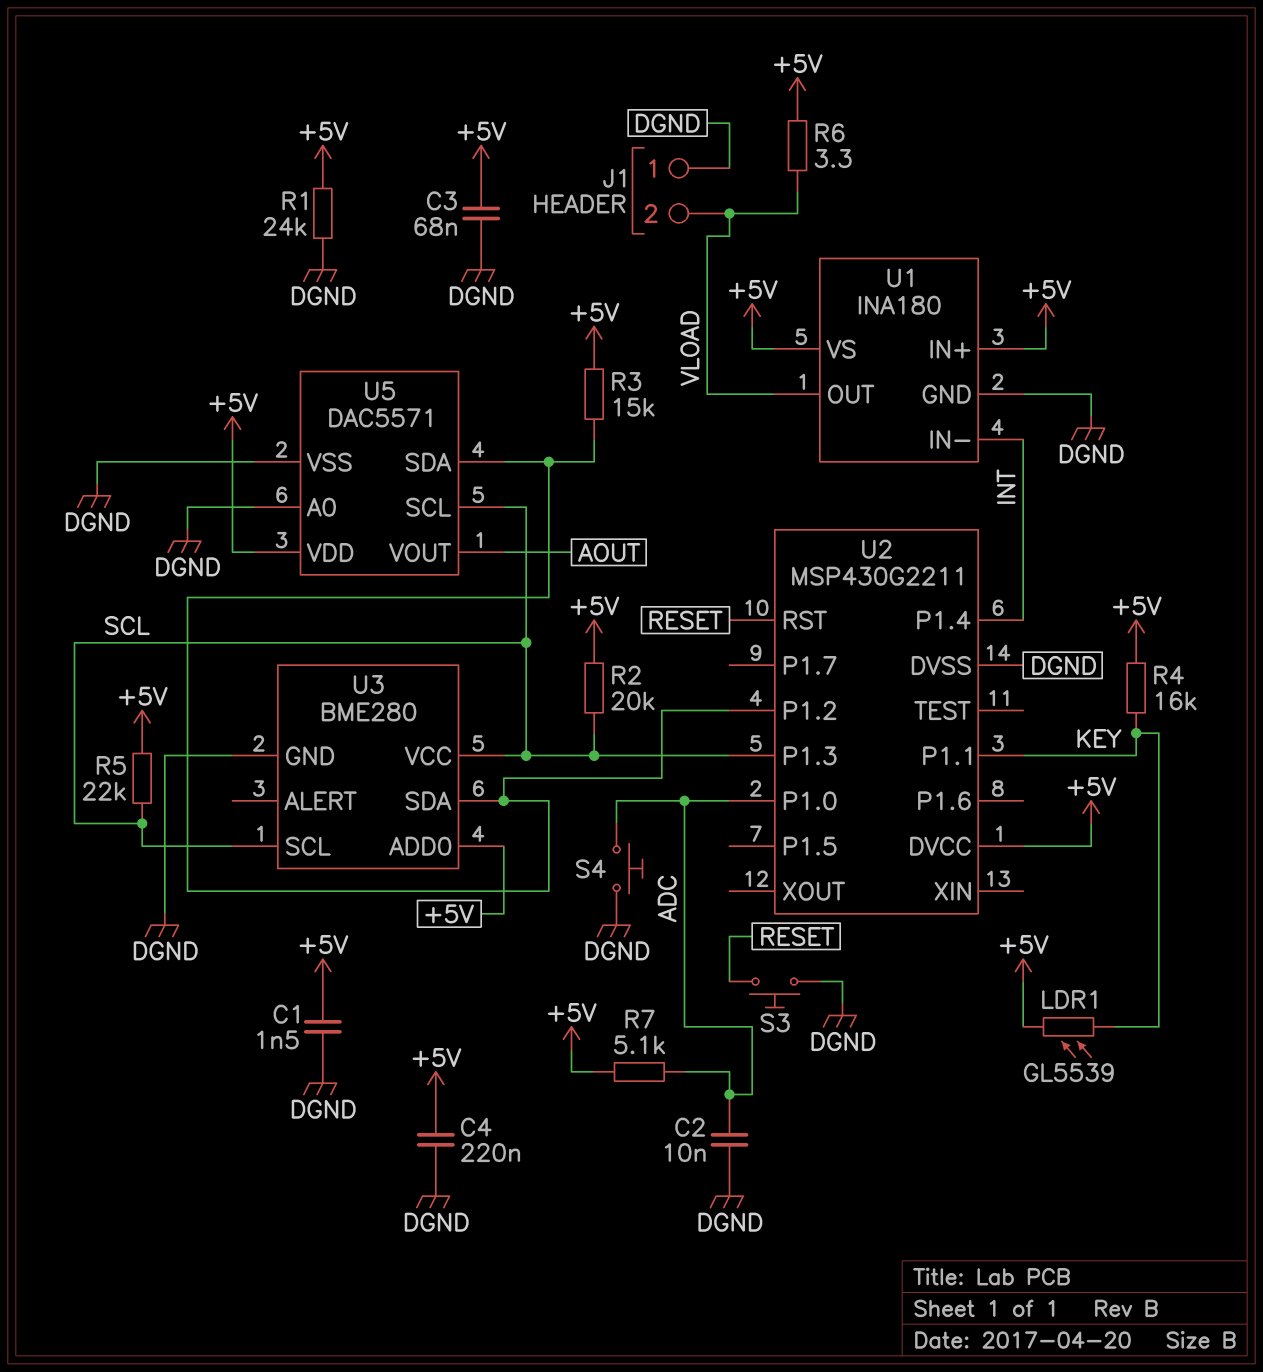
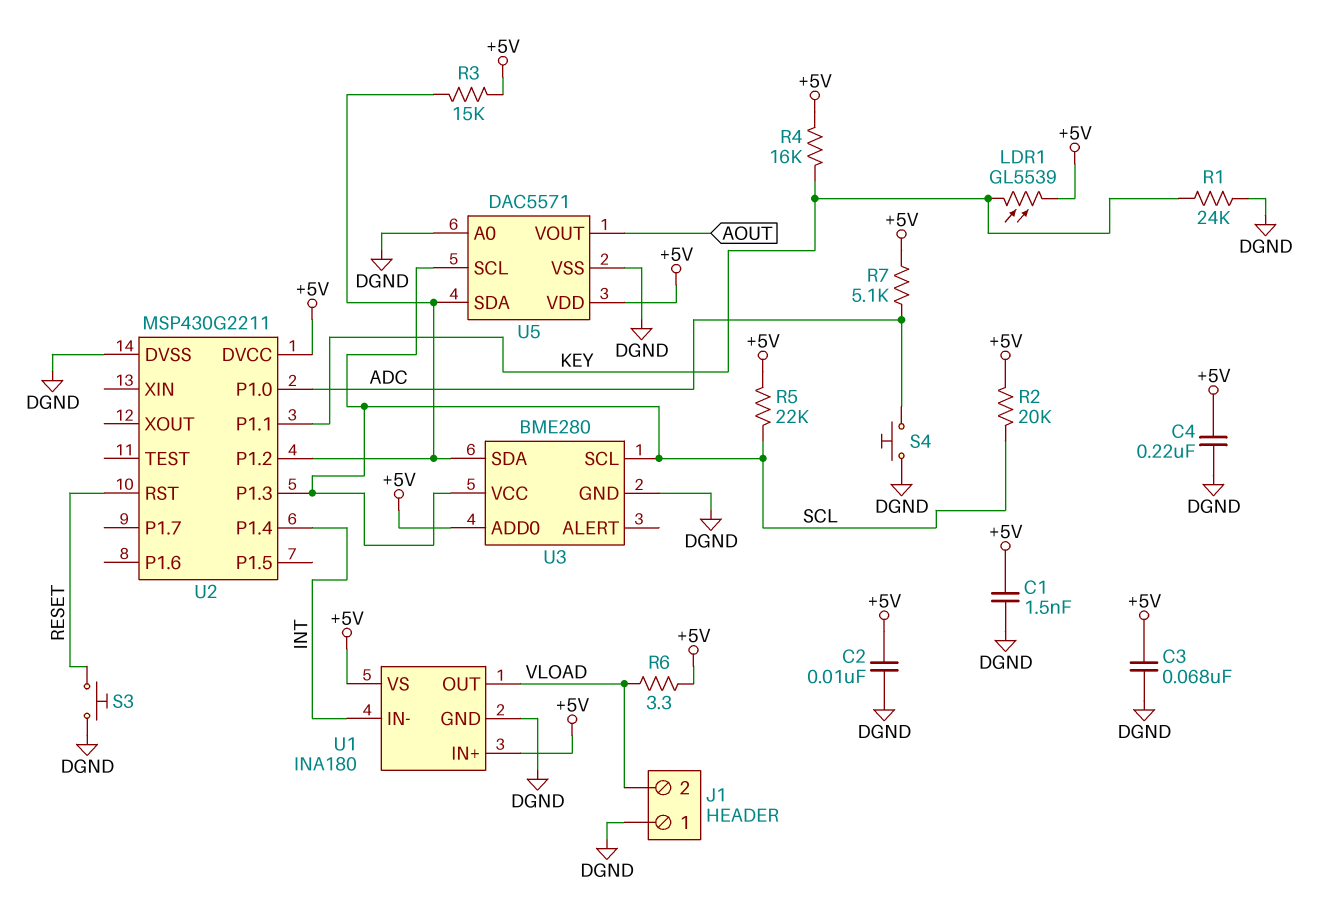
C2: 10nF (ADC, DGND) -> 10nF (+5V, DGND)
R1: 24k (+5V, DGND) -> 24k (DGND, KEY)

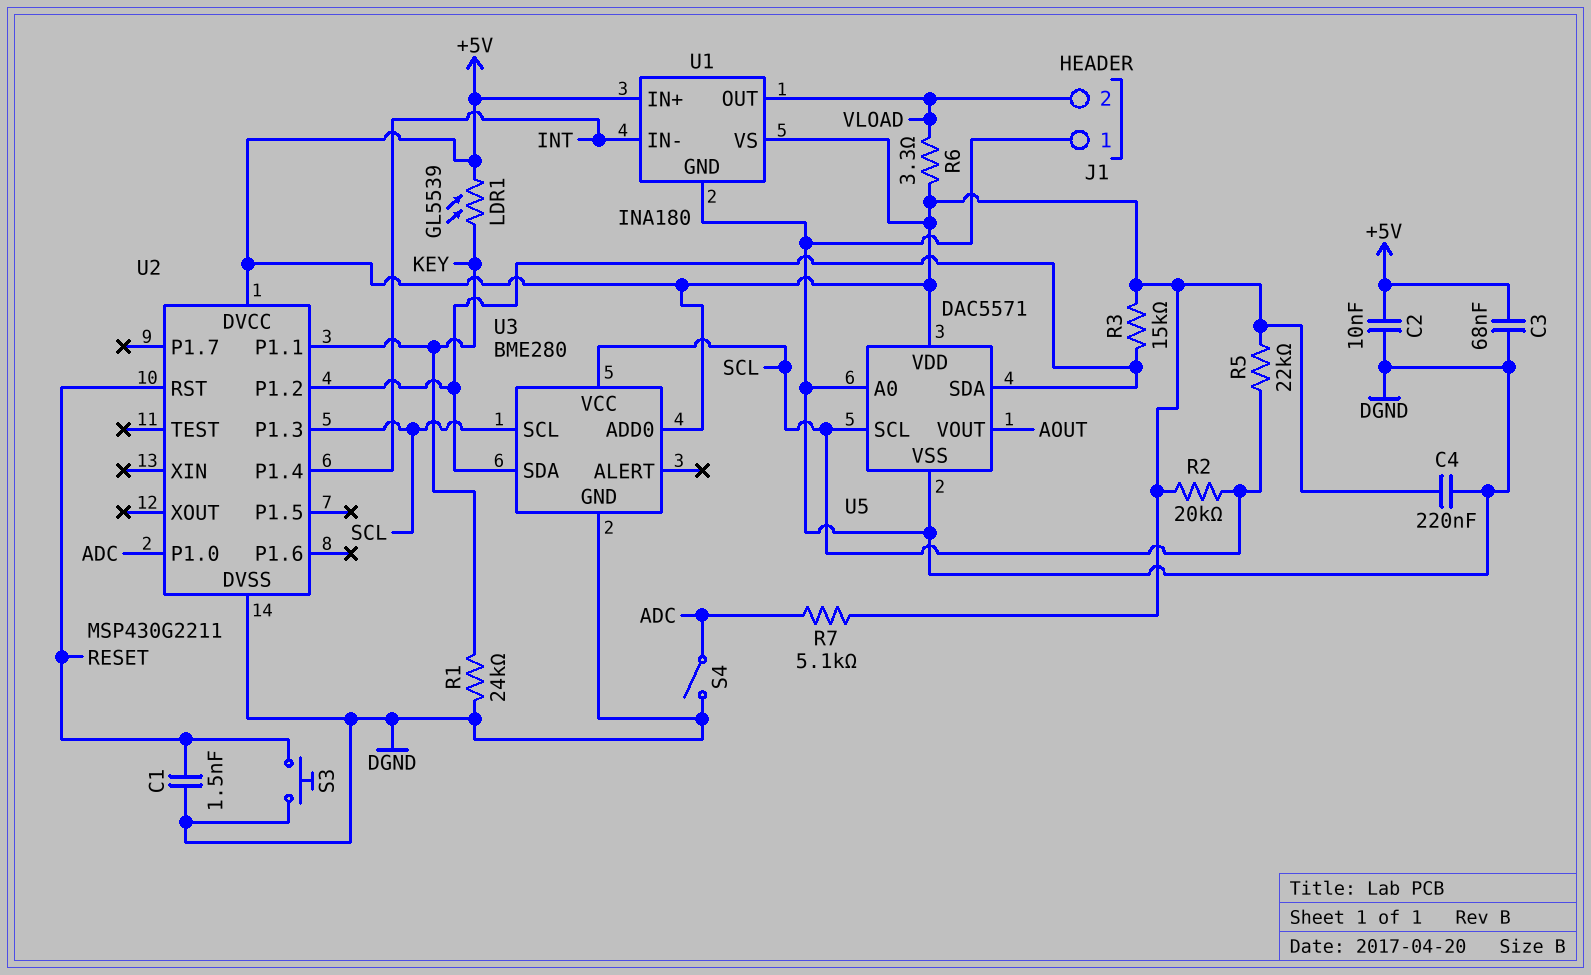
C1: 1.5nF (+5V, DGND) -> 1.5nF (DGND, RESET)
R4: 16k (+5V, KEY) -> none
S4: button (ADC, DGND) -> switch (ADC, DGND)

